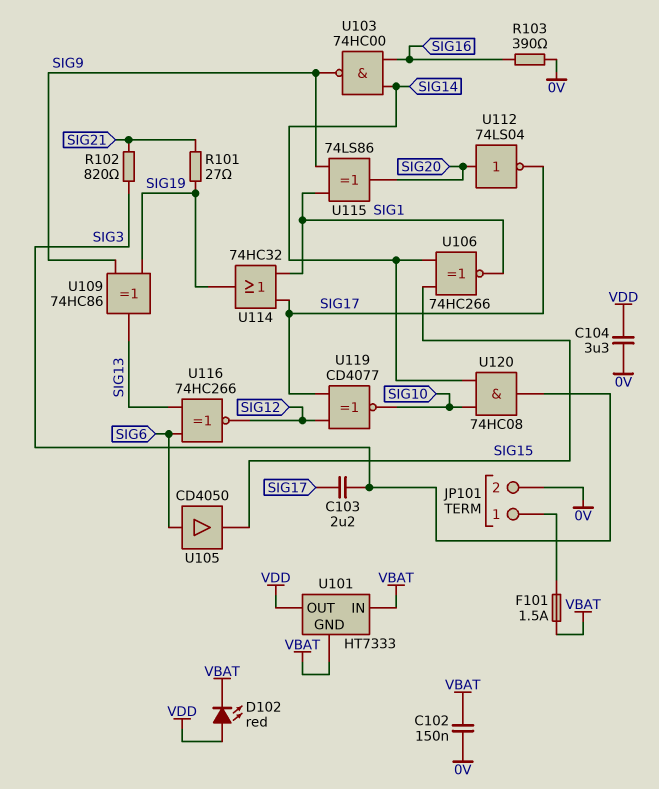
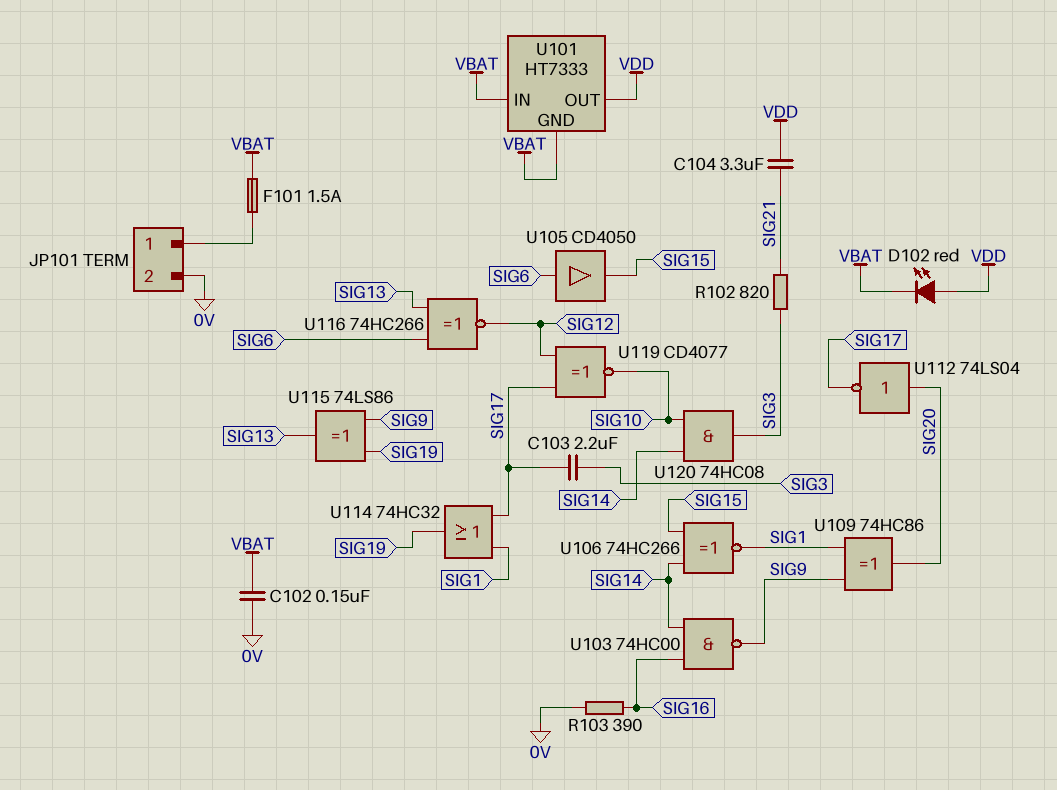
C104: 3.3uF (0V, VDD) -> 3.3uF (SIG21, VDD)
R101: 27 (SIG19, SIG21) -> none
U109: XOR 74HC86 (in SIG9, in SIG19, out SIG13) -> XOR 74HC86 (in SIG1, in SIG9, out SIG20)
U115: XOR 74LS86 (in SIG1, in SIG9, out SIG20) -> XOR 74LS86 (in SIG9, in SIG19, out SIG13)

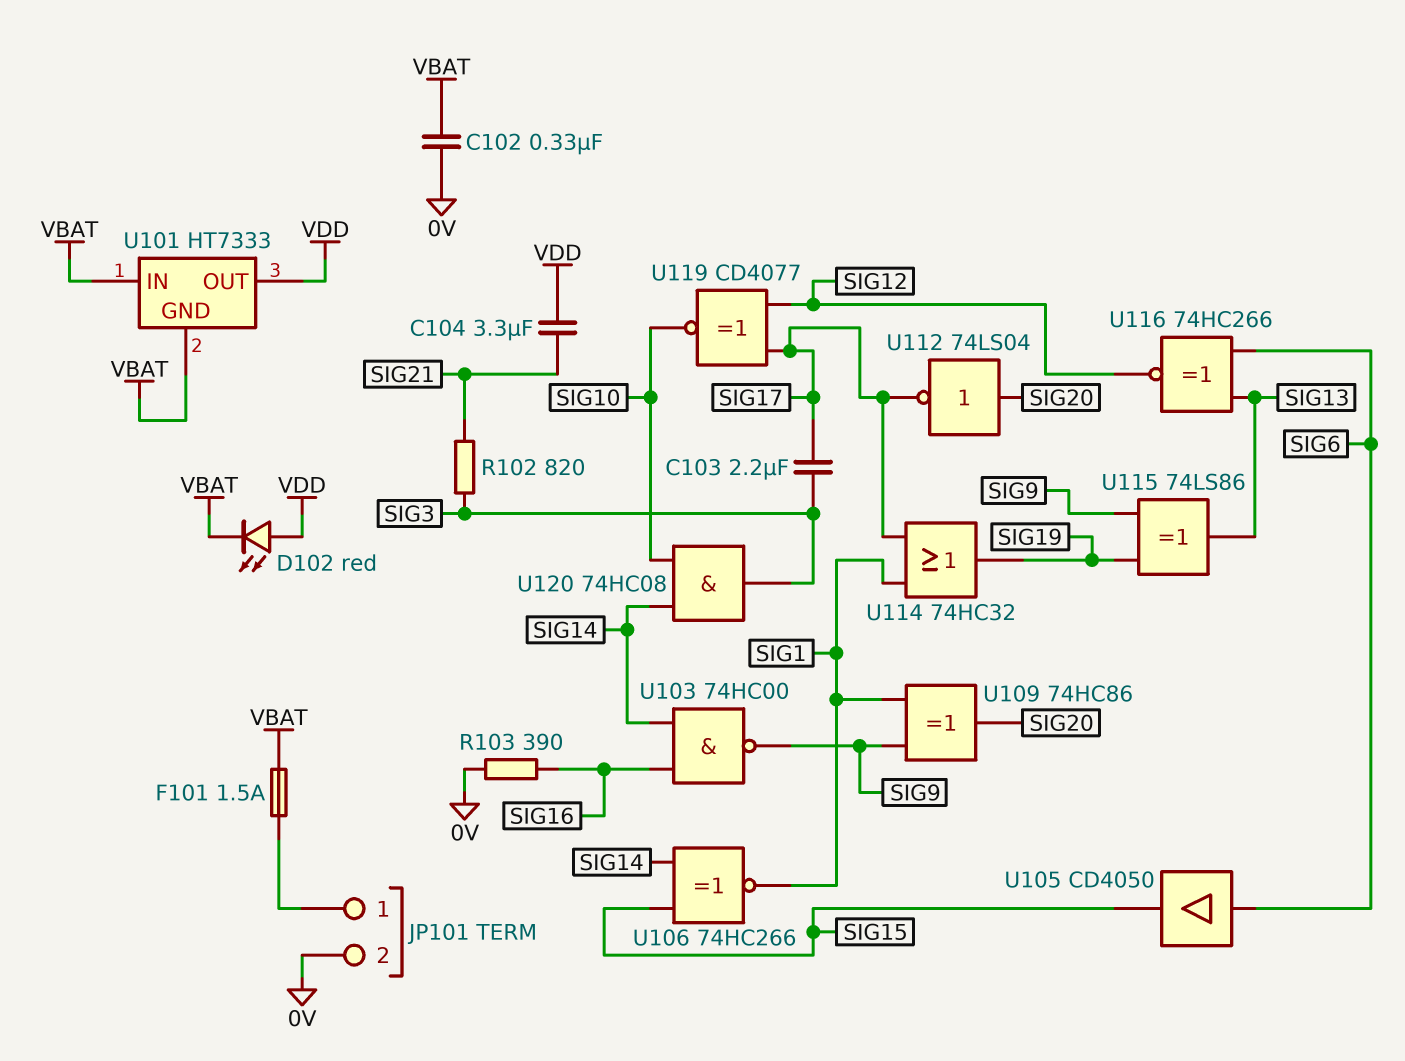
C102: 150nF (0V, VBAT) -> 330nF (0V, VBAT)

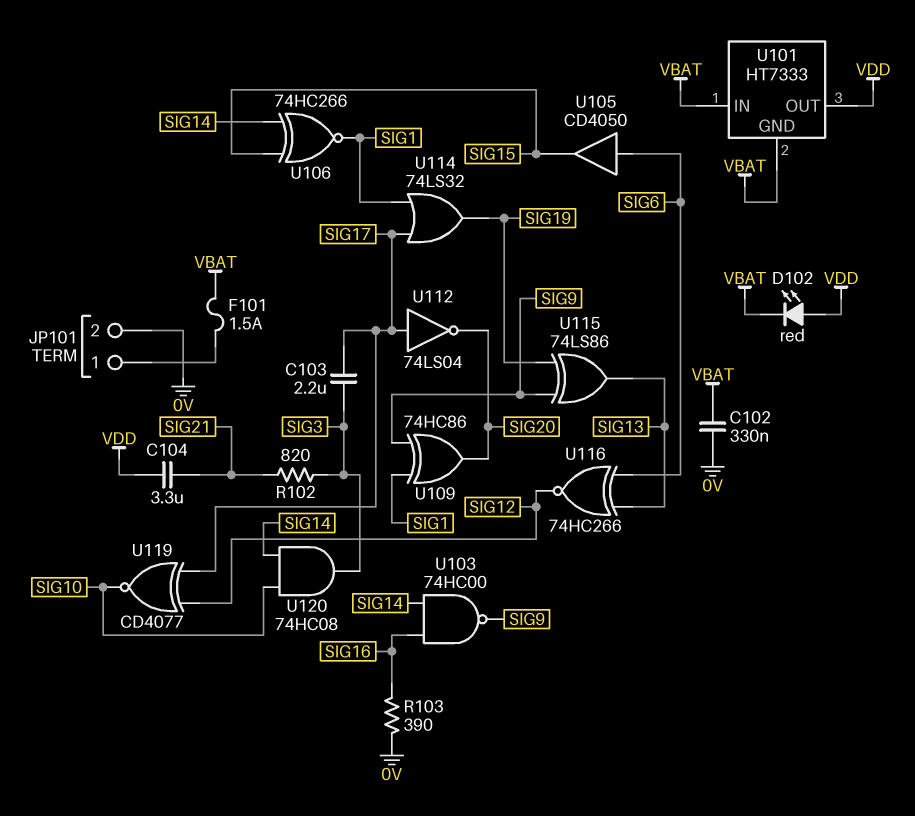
U112: NOT 74LS04 (in SIG20, out SIG17) -> NOT 74LS04 (in SIG17, out SIG20)
U114: OR 74HC32 (in SIG1, in SIG17, out SIG19) -> OR 74LS32 (in SIG1, in SIG17, out SIG19)

